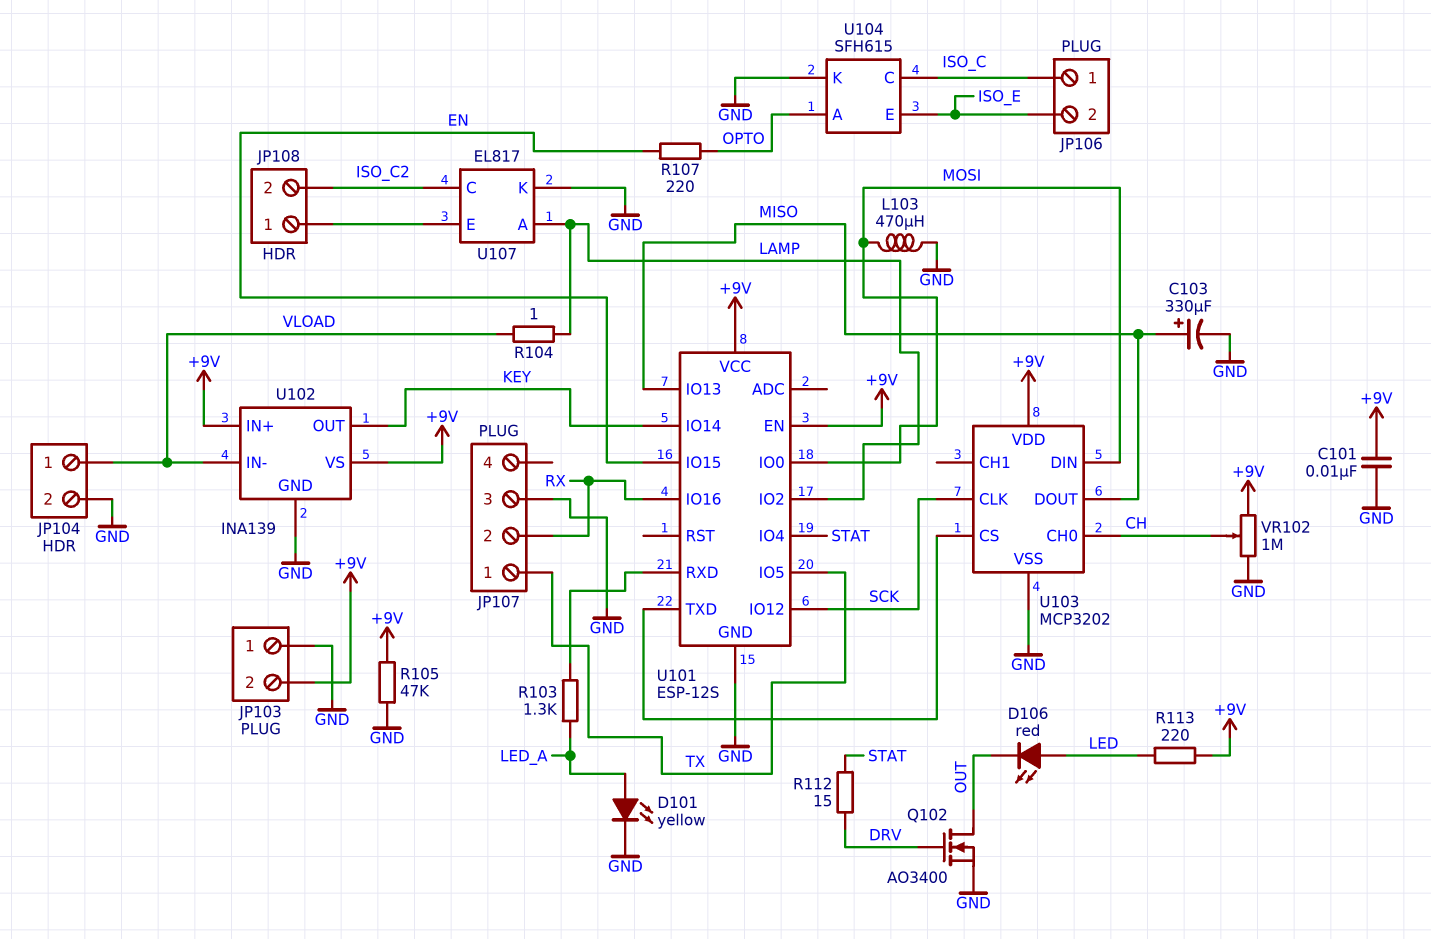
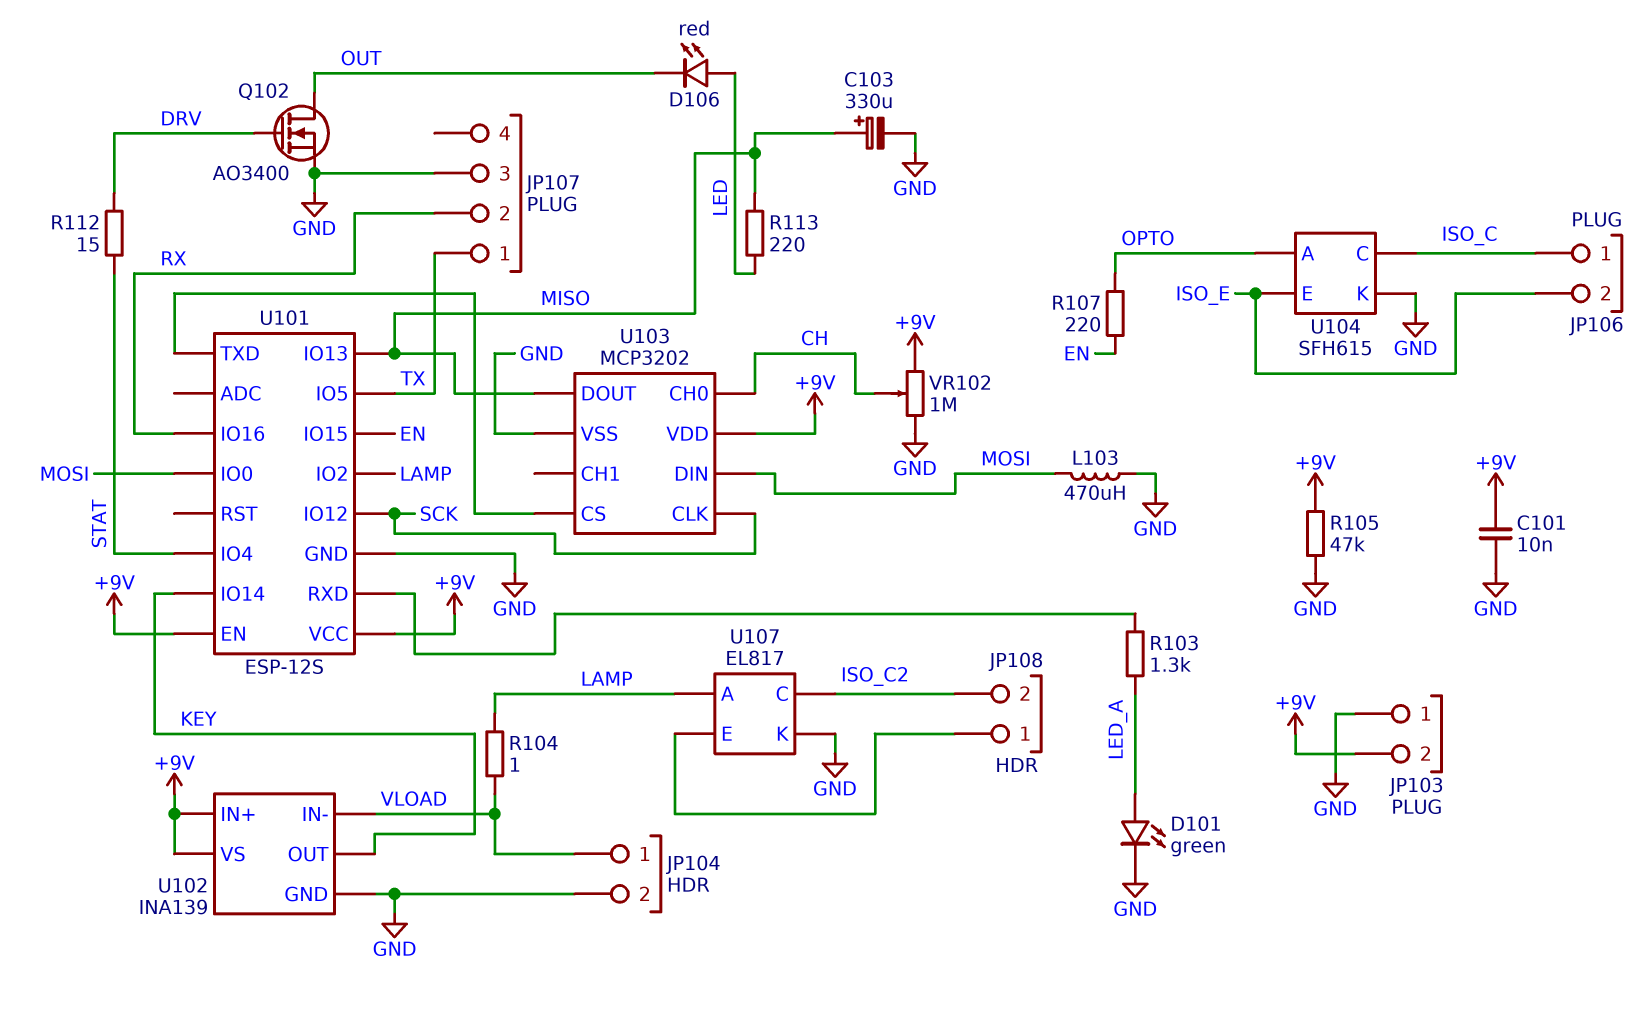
D101: LED yellow (A LED_A, K GND) -> LED green (A LED_A, K GND)
R113: 220 (+9V, LED) -> 220 (LED, MISO)

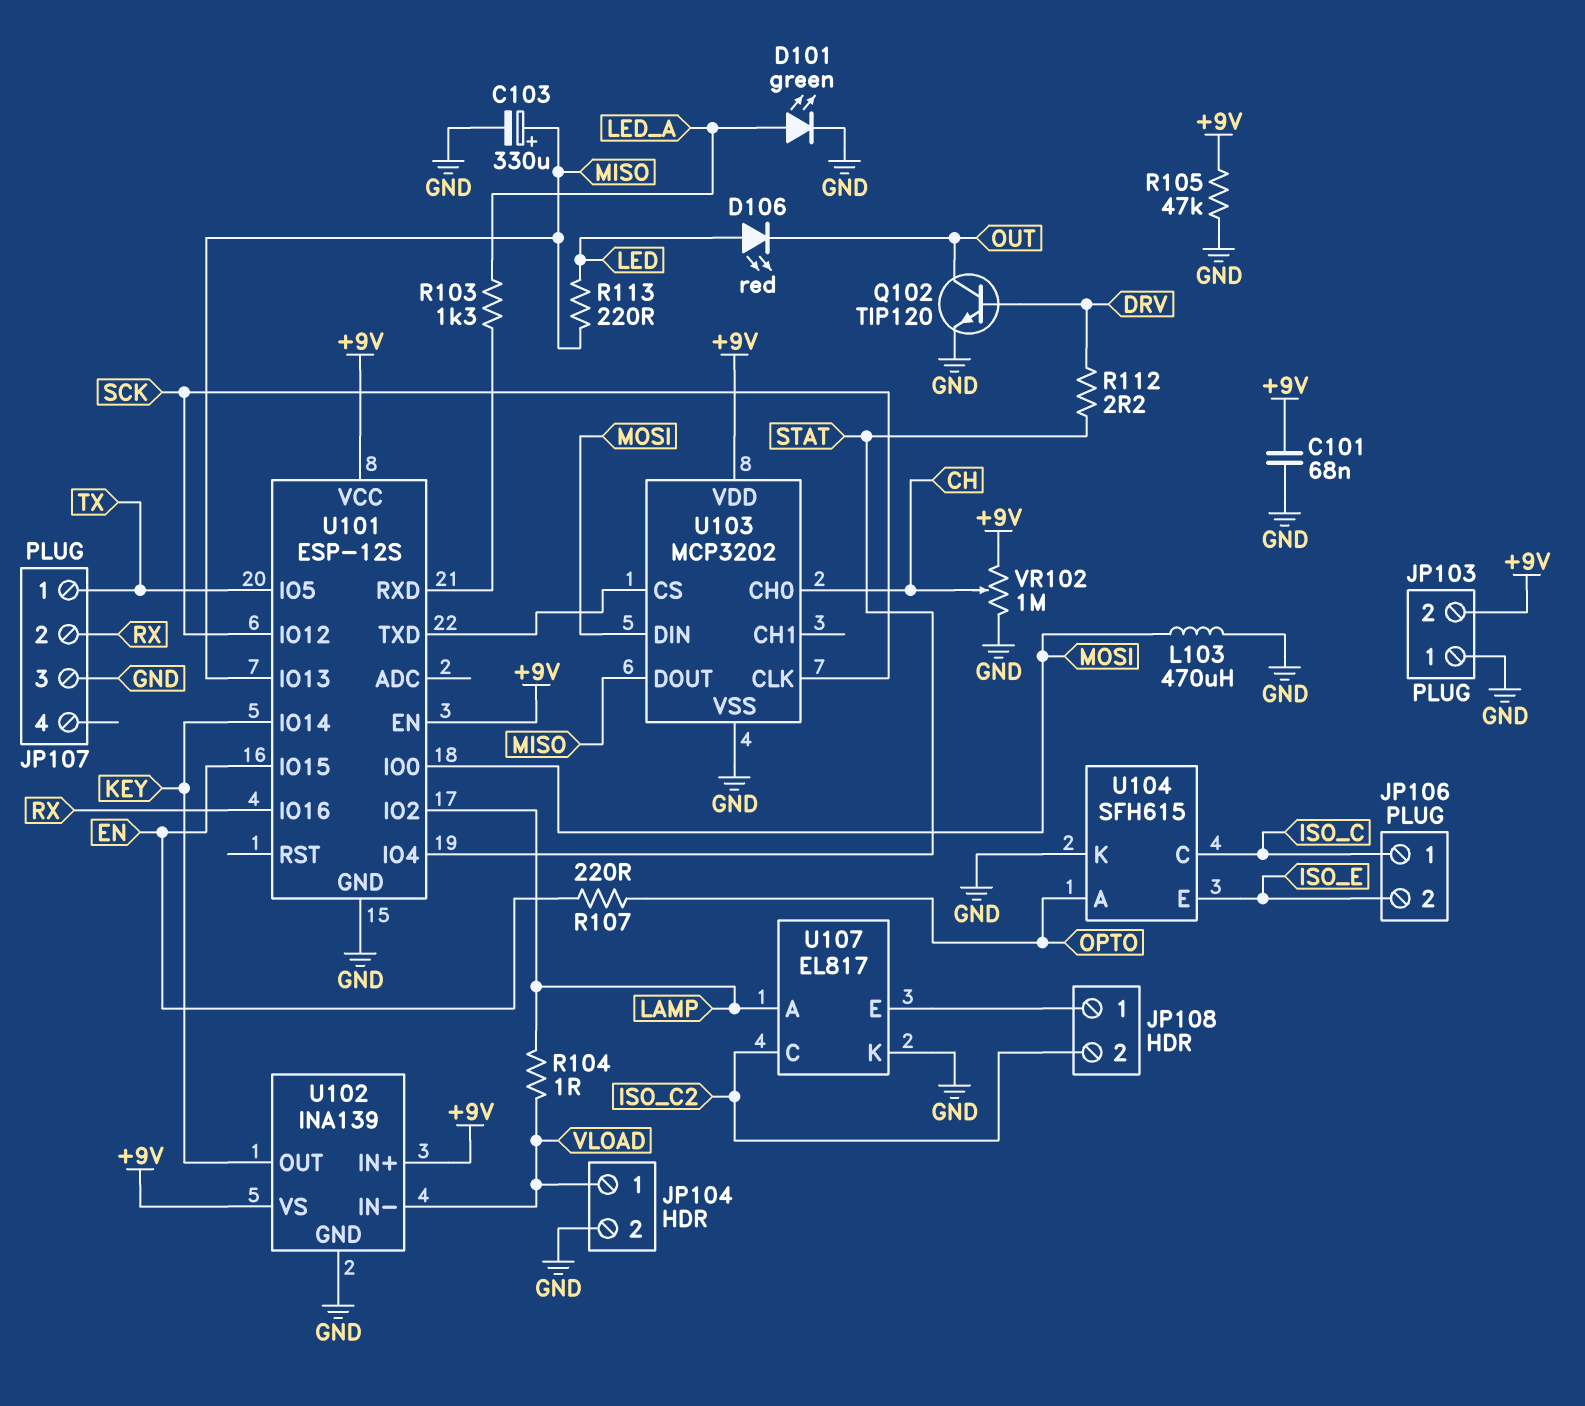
C101: 10nF (+9V, GND) -> 68nF (+9V, GND)
Q102: NMOS AO3400 (G DRV, D OUT, S GND) -> NPN TIP120 (B DRV, C OUT, E GND)
R112: 15 (DRV, STAT) -> 2.2 (DRV, STAT)

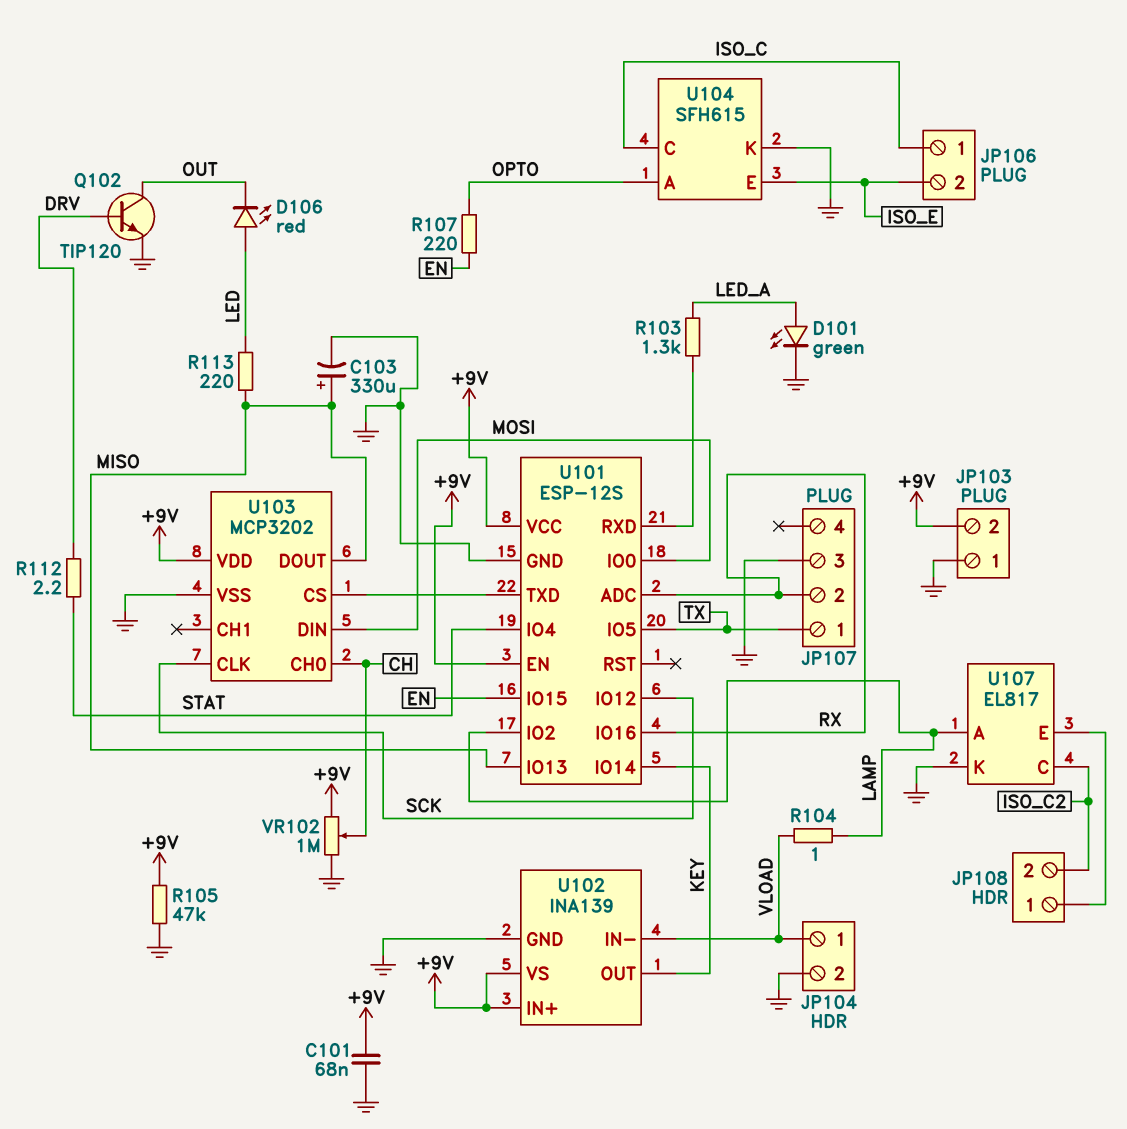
L103: 470uH (GND, MOSI) -> none
U101 pin ADC: none -> RX

